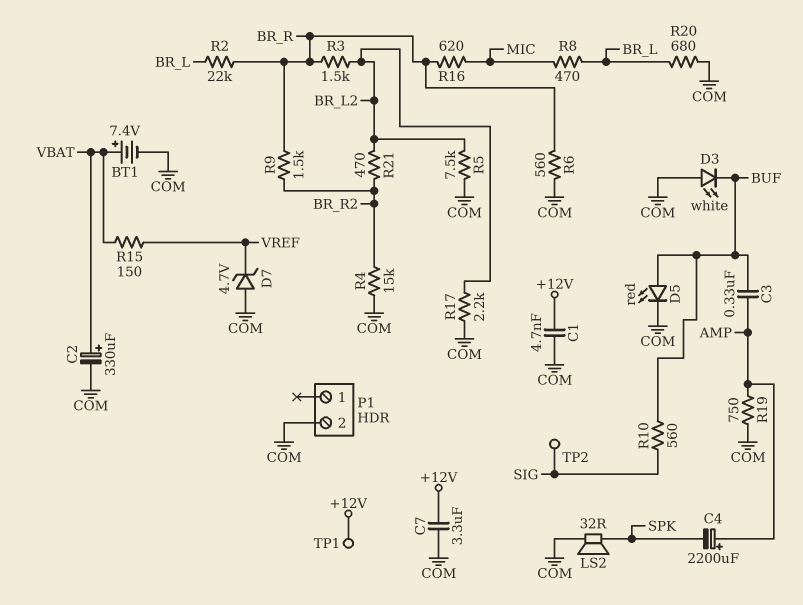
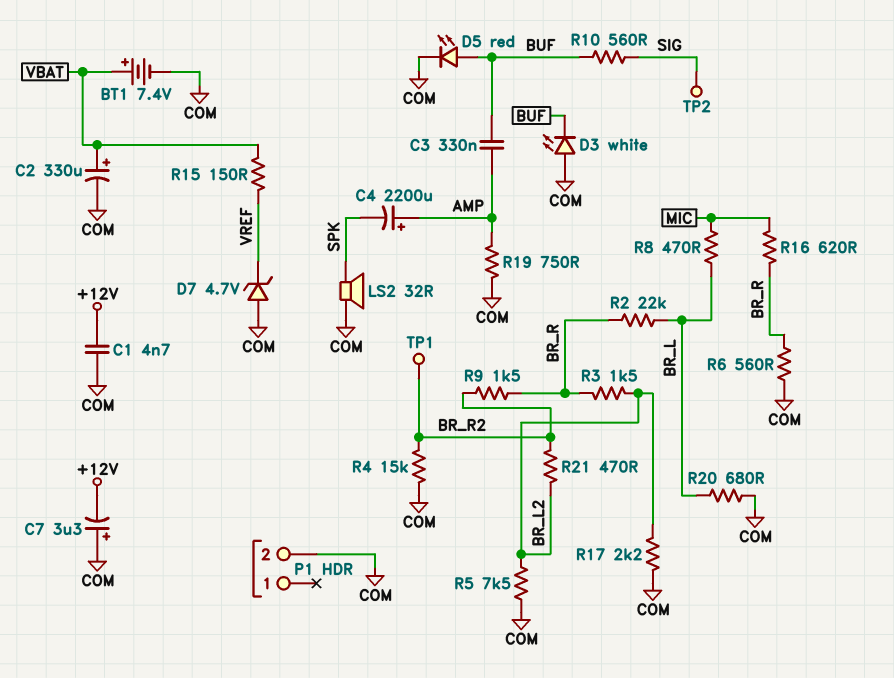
C7: 3.3uF (+12V, COM) -> 3.3uF (plus COM, minus +12V)
TP1: test point (+12V) -> test point (BR_R2)

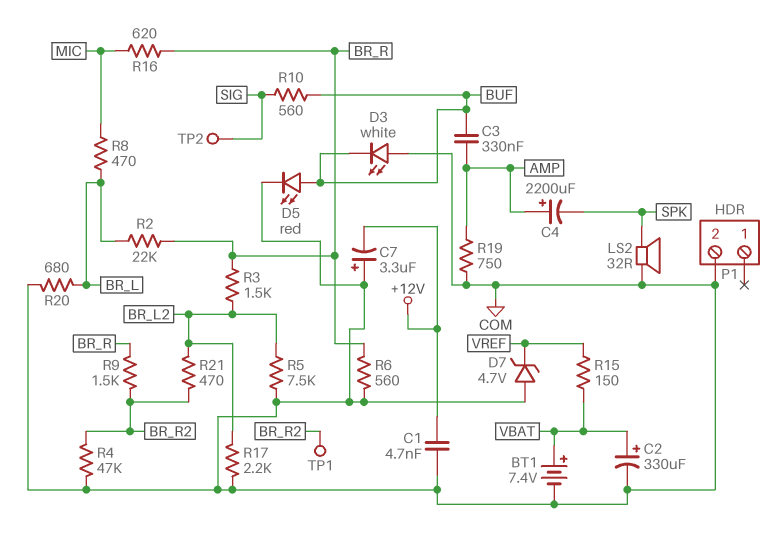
R4: 15k (BR_R2, COM) -> 47k (BR_R2, COM)

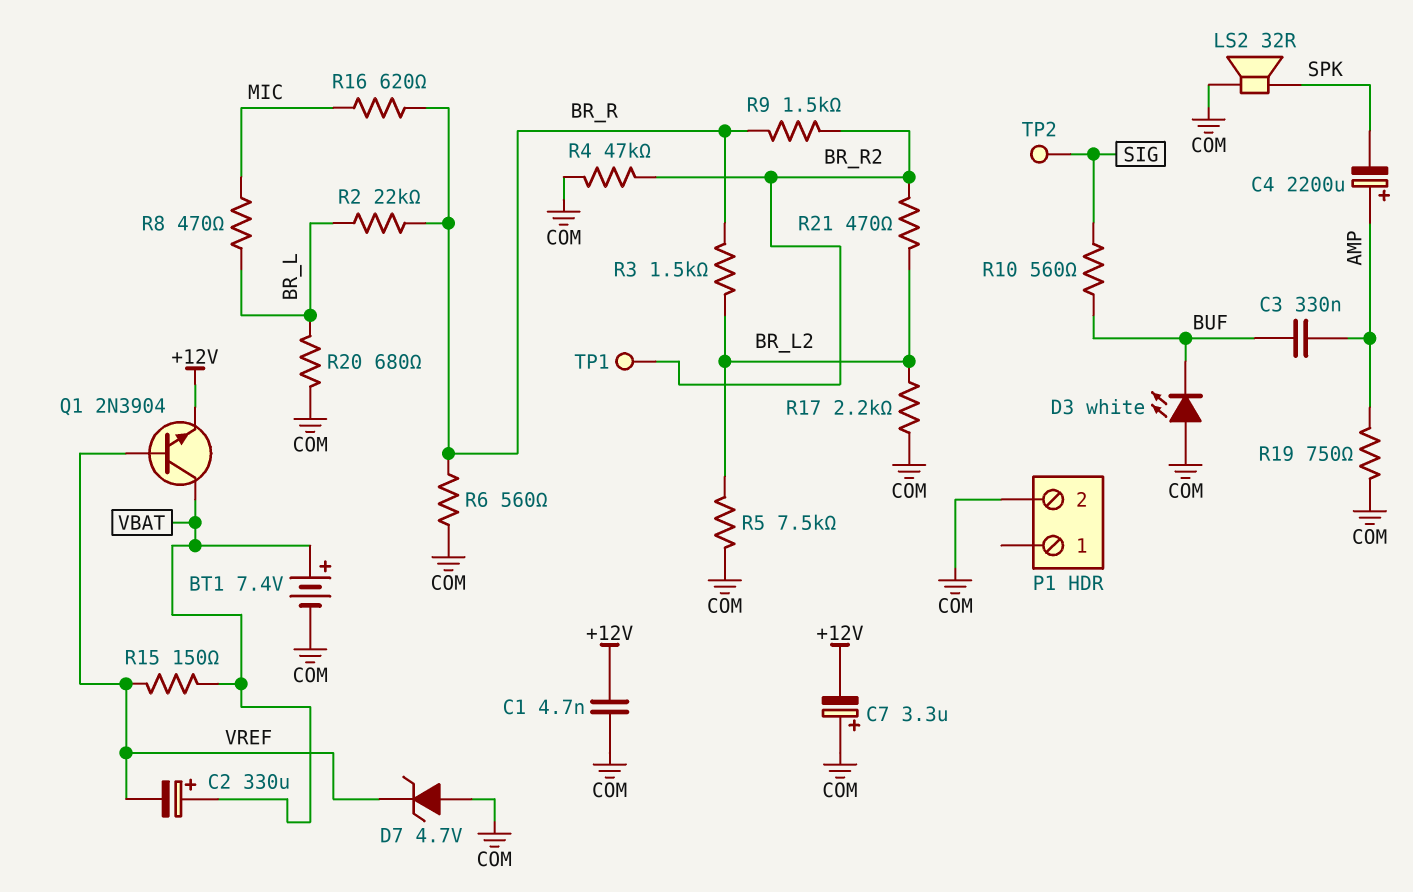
C2: 330uF (plus VBAT, minus COM) -> 330uF (plus VBAT, minus VREF)
D5: LED red (A BUF, K COM) -> none
Q1: none -> NPN 2N3904 (B VREF, C VBAT, E +12V)

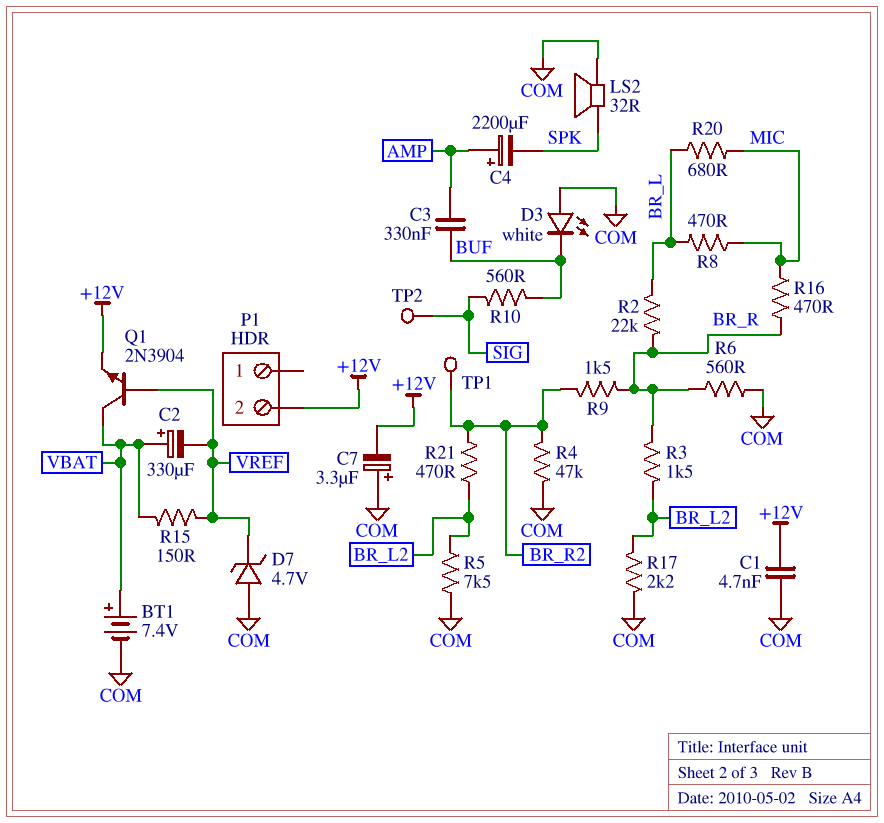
P1 pin 2: COM -> +12V
R16: 620 (BR_R, MIC) -> 470 (BR_R, MIC)
R19: 750 (AMP, COM) -> none
R20: 680 (BR_L, COM) -> 680 (BR_L, MIC)

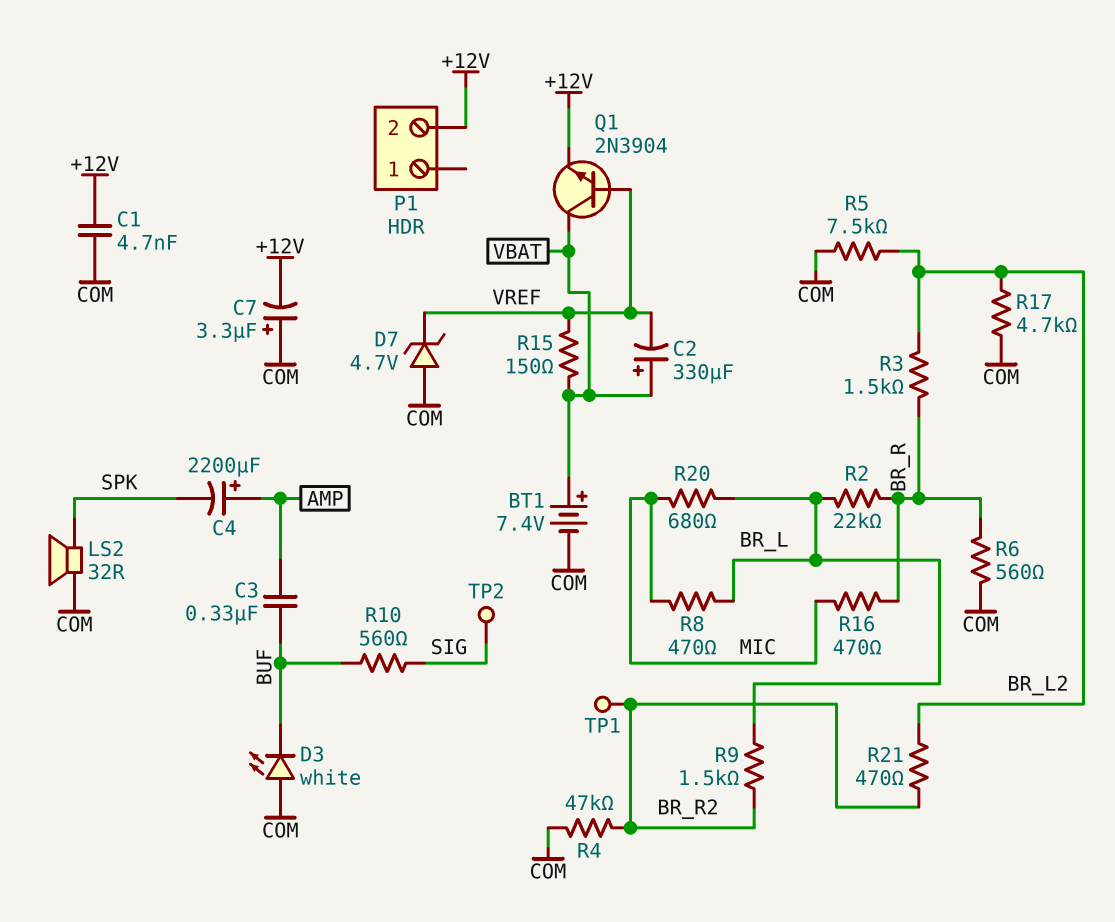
R9: 1.5k (BR_R, BR_R2) -> 1.5k (BR_L, BR_R2)
R17: 2.2k (BR_L2, COM) -> 4.7k (BR_L2, COM)

